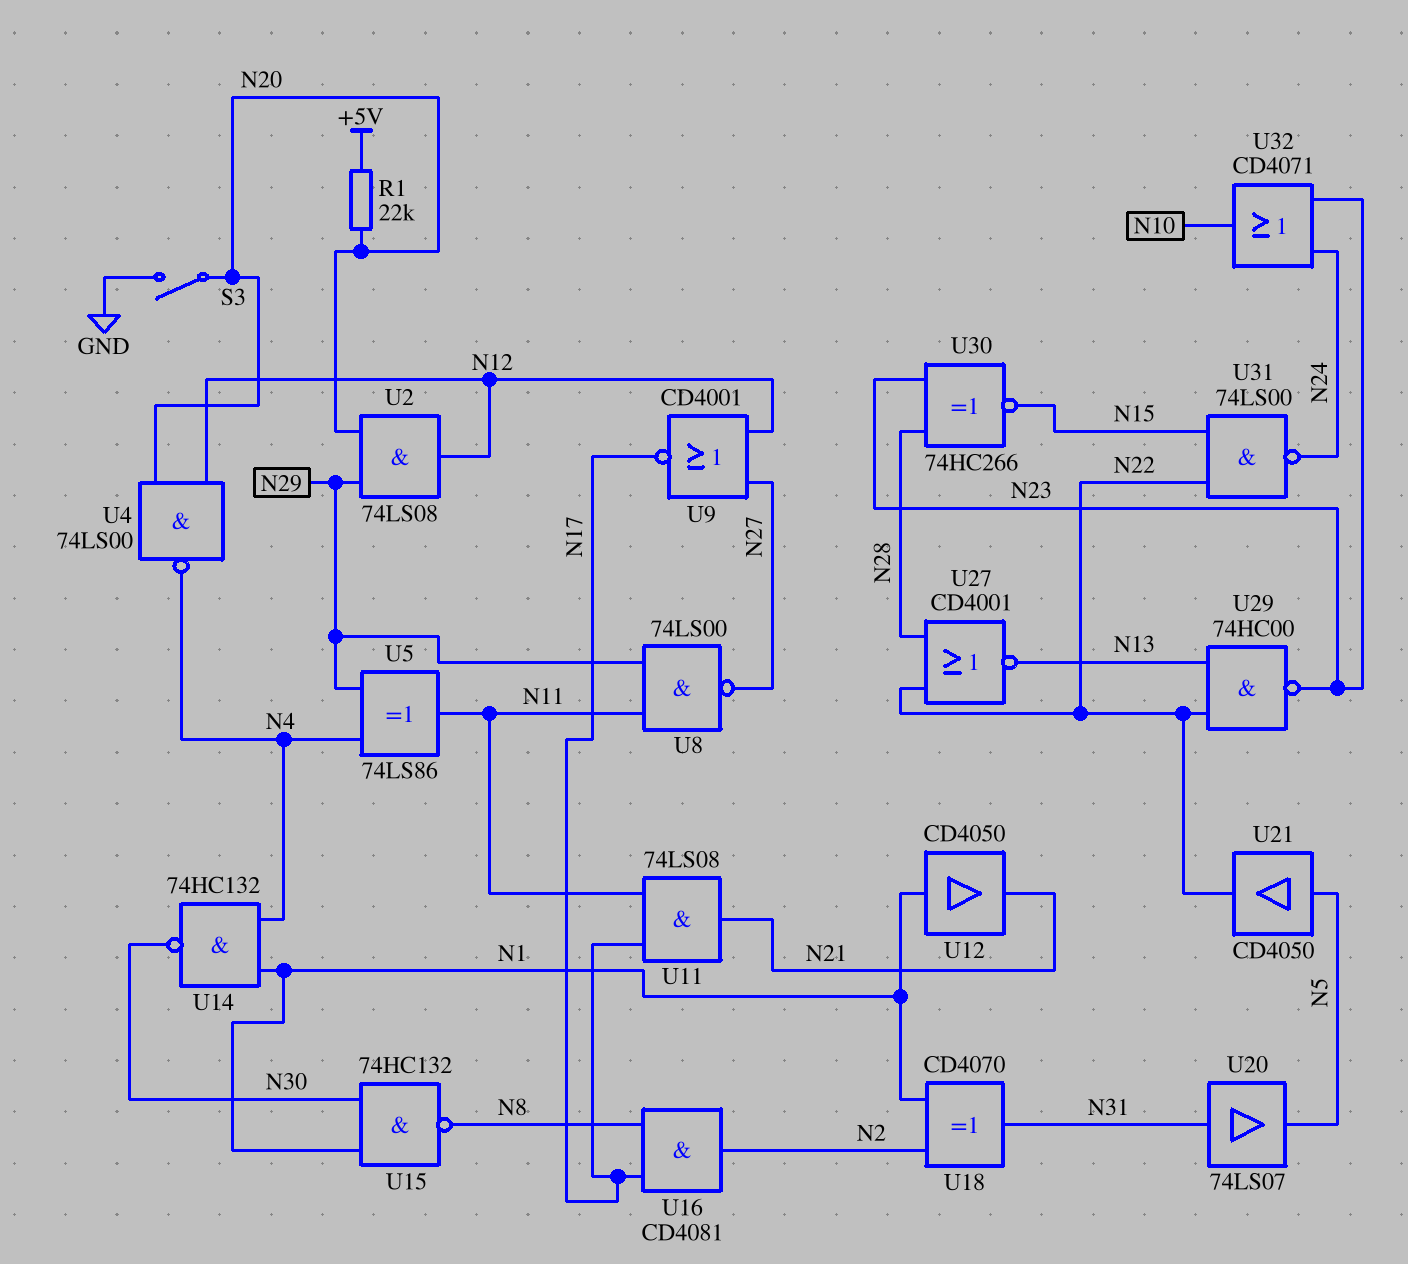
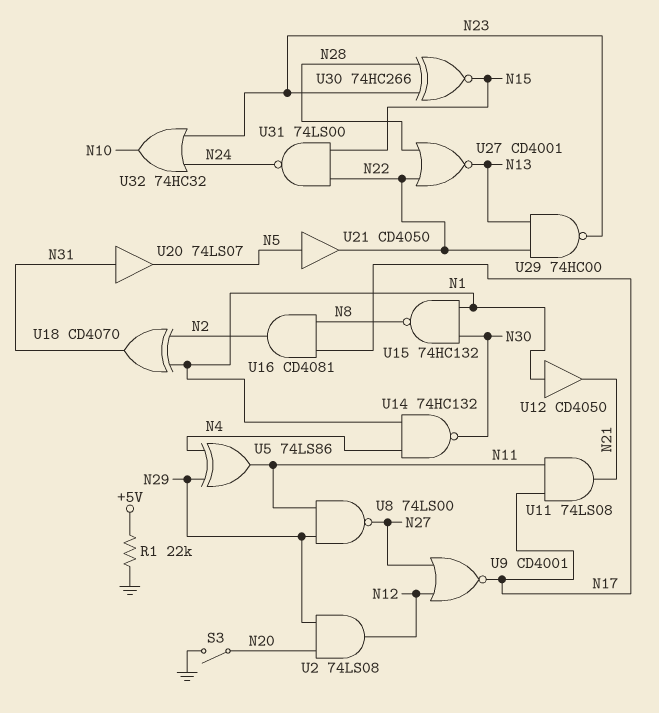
R1: 22k (+5V, N20) -> 22k (+5V, GND)
U4: NAND 74LS00 (in N12, in N20, out N4) -> none
U32: OR CD4071 (in N23, in N24, out N10) -> OR 74HC32 (in N23, in N24, out N10)

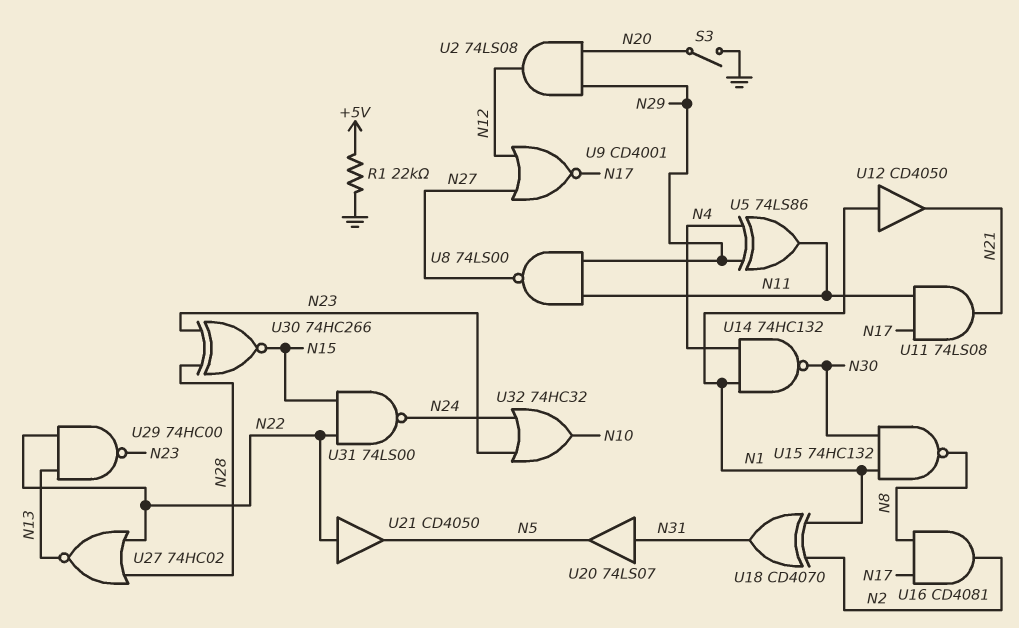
U21: buffer CD4050 (in N5, out N22) -> buffer CD4050 (in N22, out N5)
U27: NOR CD4001 (in N22, in N28, out N13) -> NOR 74HC02 (in N22, in N28, out N13)

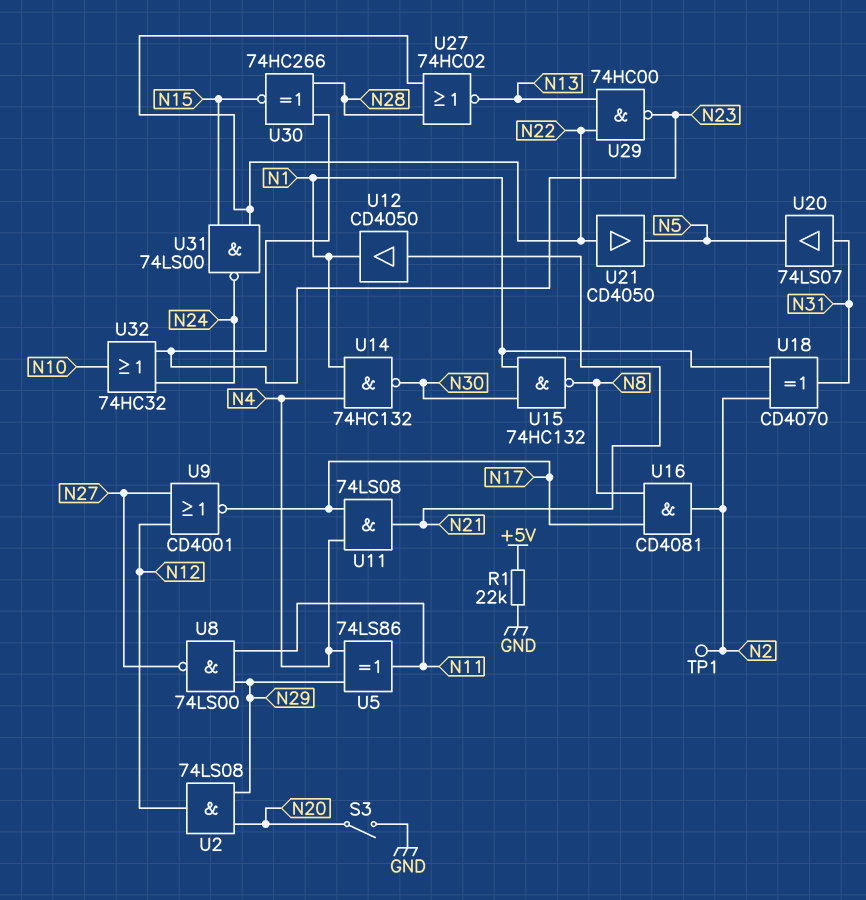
TP1: none -> test point (N2)
U11: AND 74LS08 (in N11, in N17, out N21) -> AND 74LS08 (in N4, in N17, out N21)
U12: buffer CD4050 (in N1, out N21) -> buffer CD4050 (in N21, out N1)

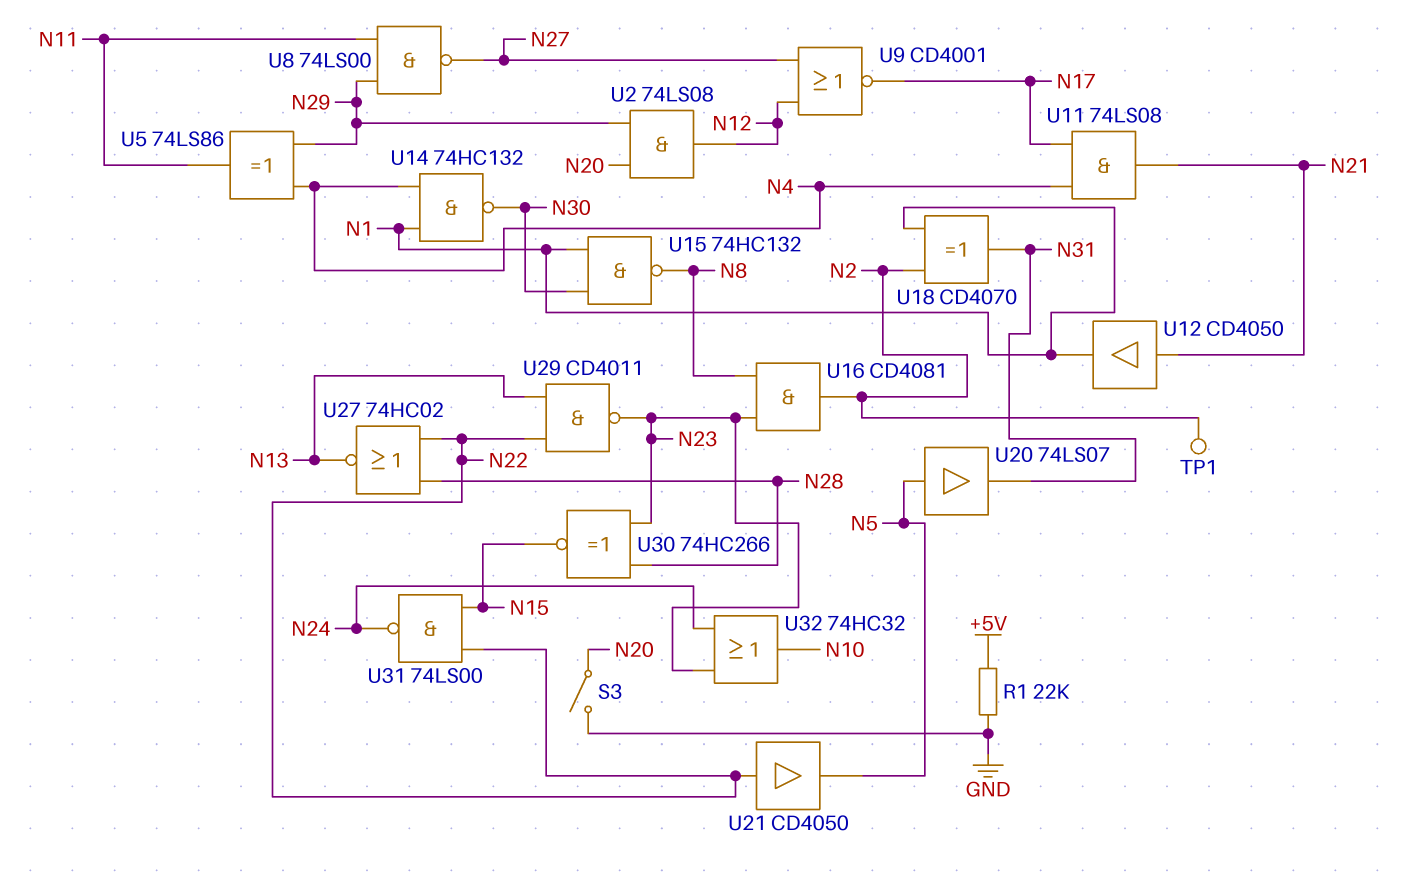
U16: AND CD4081 (in N8, in N17, out N2) -> AND CD4081 (in N8, in N23, out N2)
U20: buffer 74LS07 (in N31, out N5) -> buffer 74LS07 (in N5, out N31)
U29: NAND 74HC00 (in N13, in N22, out N23) -> NAND CD4011 (in N13, in N22, out N23)

